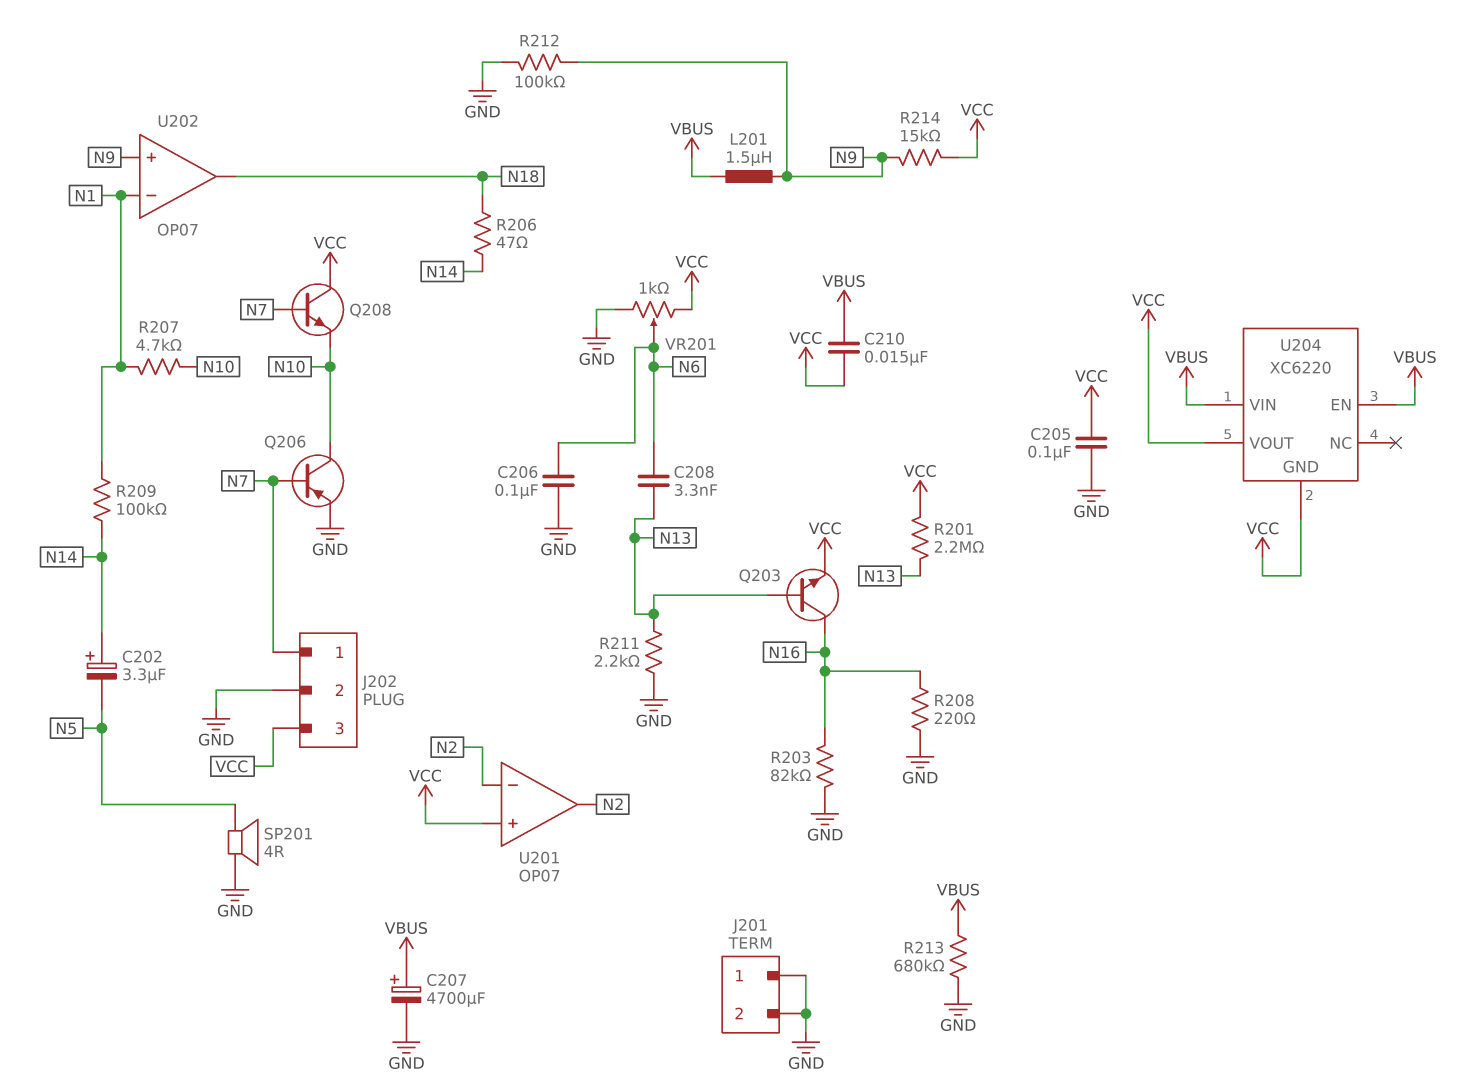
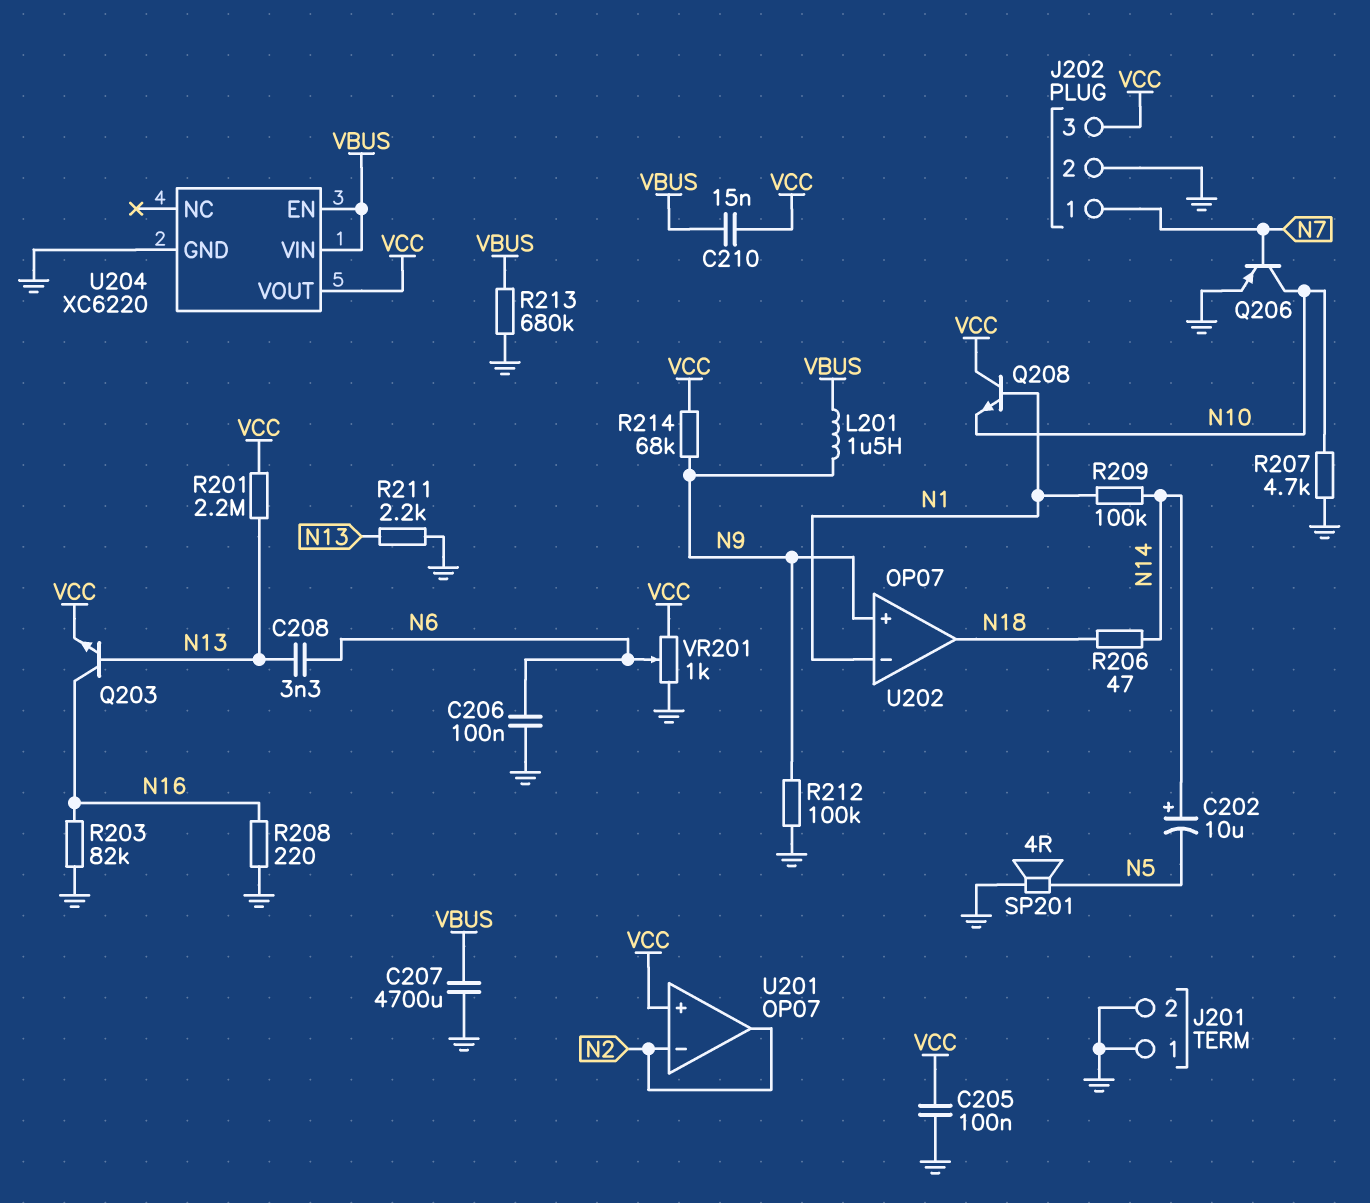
C202: 3.3uF (plus N14, minus N5) -> 10uF (plus N14, minus N5)
C207: 4700uF (plus VBUS, minus GND) -> 4700uF (GND, VBUS)
Q208: NPN (B N7, C VCC, E N10) -> NPN (B N1, C VCC, E N10)
R207: 4.7k (N1, N10) -> 4.7k (GND, N10)
R214: 15k (N9, VCC) -> 68k (N9, VCC)
U204 pin GND: VCC -> GND

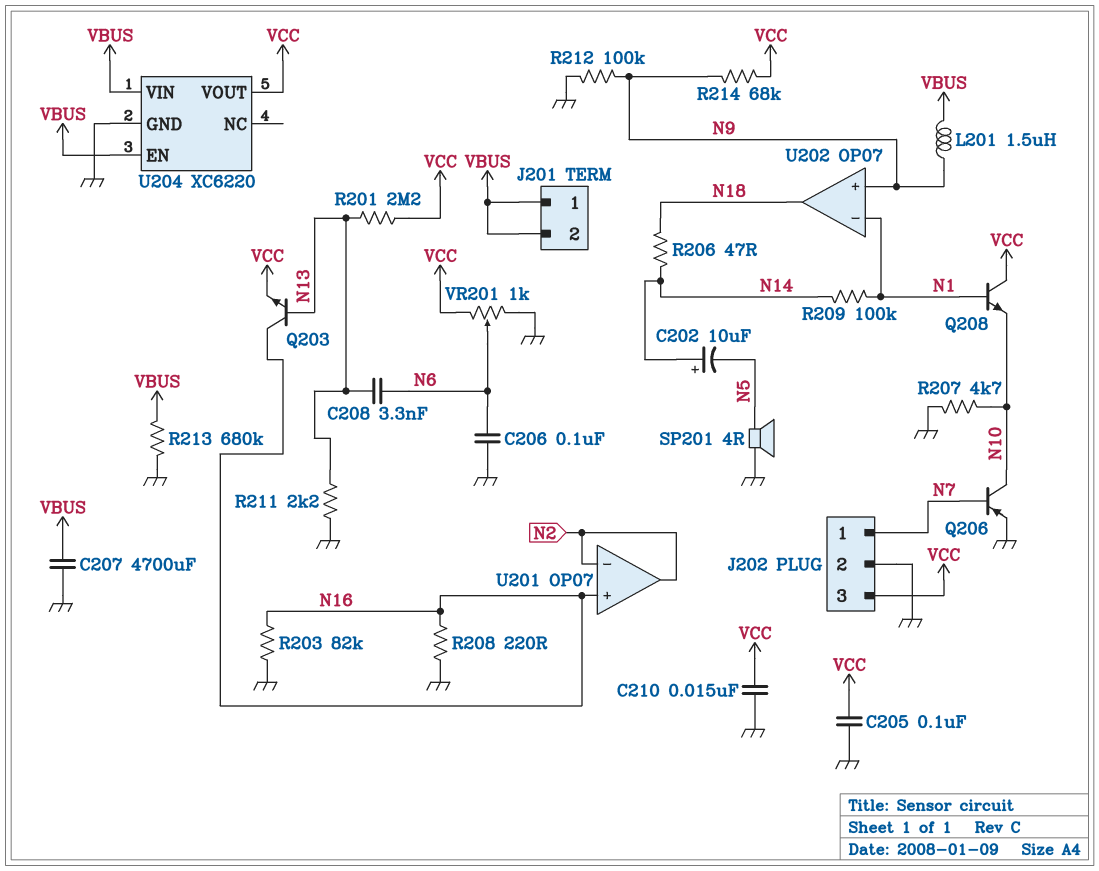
C210: 15nF (VBUS, VCC) -> 15nF (GND, VCC)
J201 pin 1: GND -> VBUS
J201 pin 2: GND -> VBUS
U201 pin in+: VCC -> N16

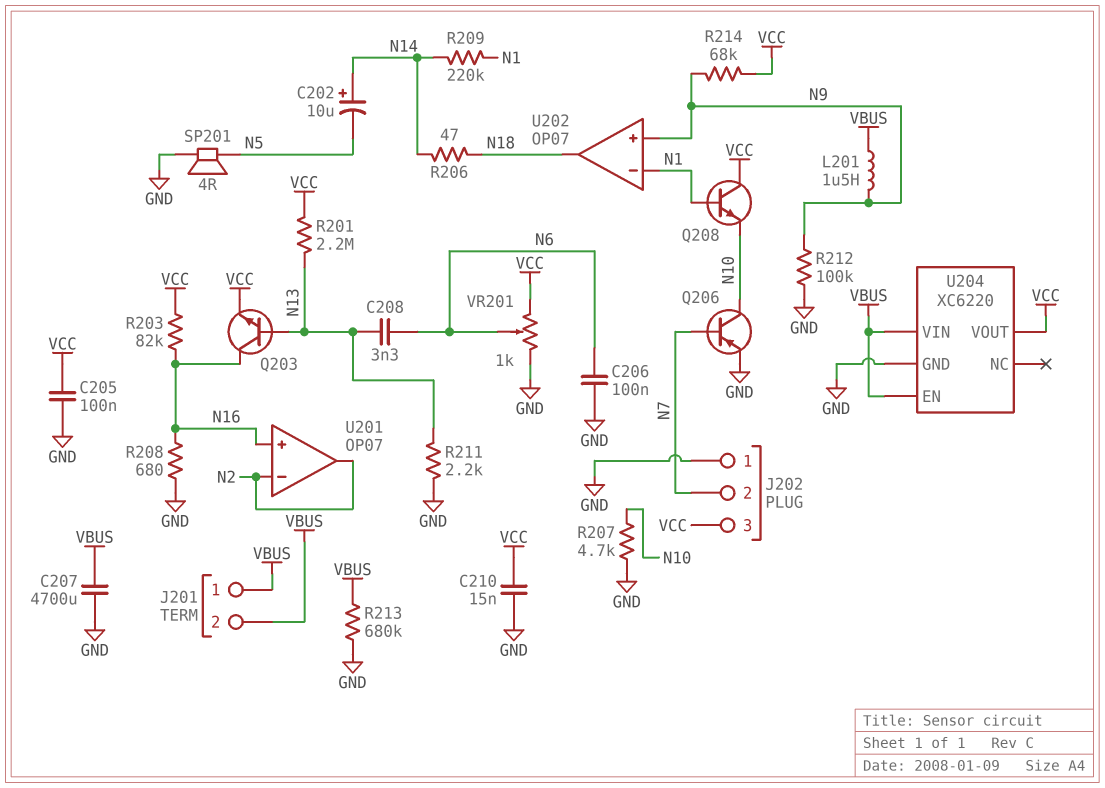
J202 pin 1: N7 -> GND
J202 pin 2: GND -> N7
R203: 82k (GND, N16) -> 82k (N16, VCC)
R208: 220 (GND, N16) -> 680 (GND, N16)
R209: 100k (N1, N14) -> 220k (N1, N14)

